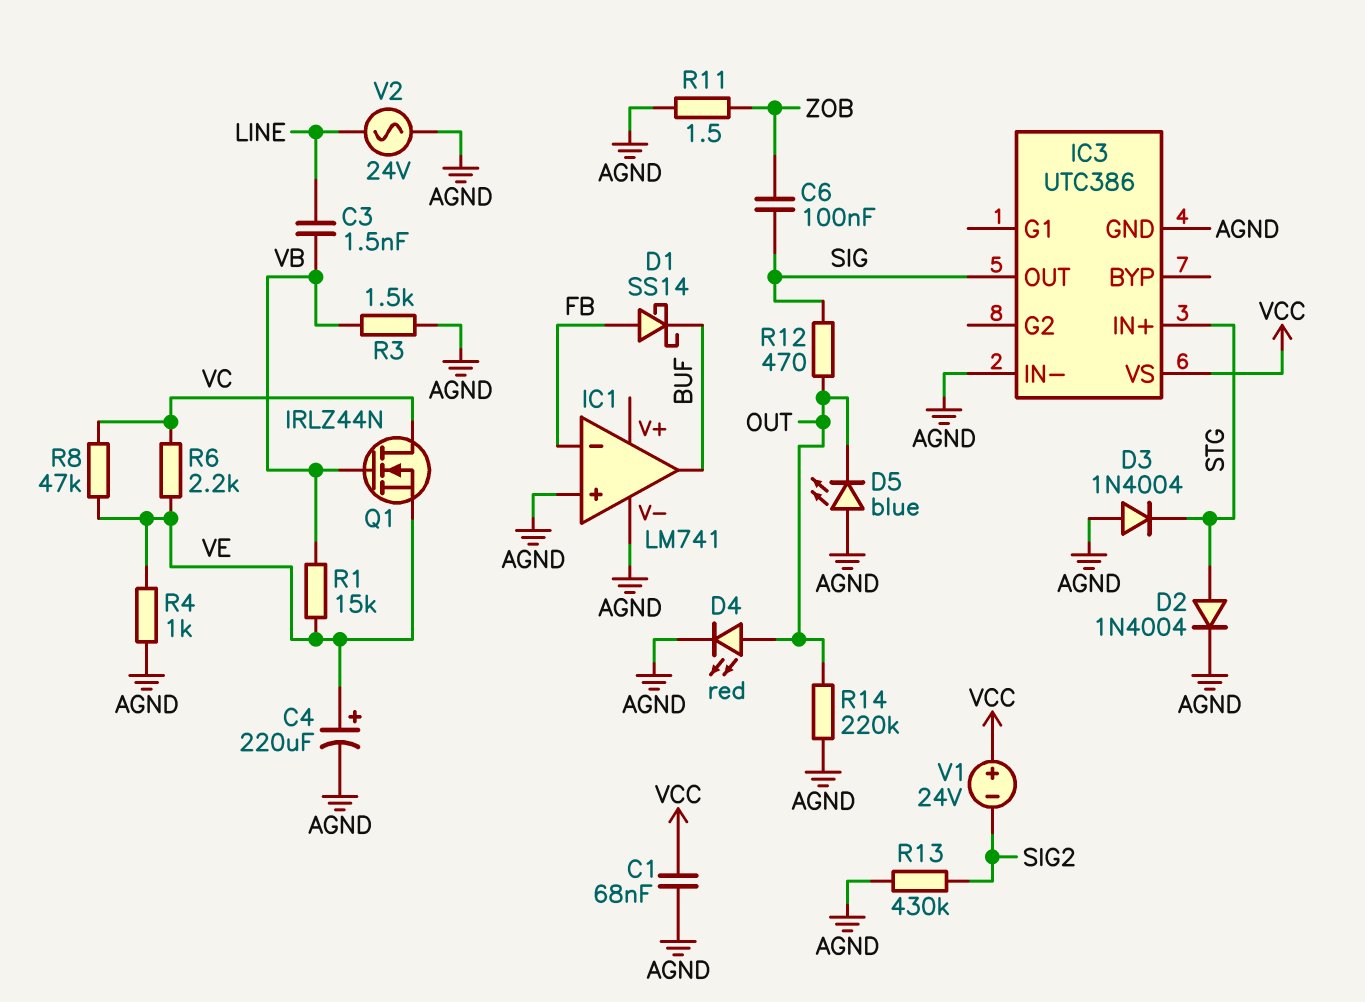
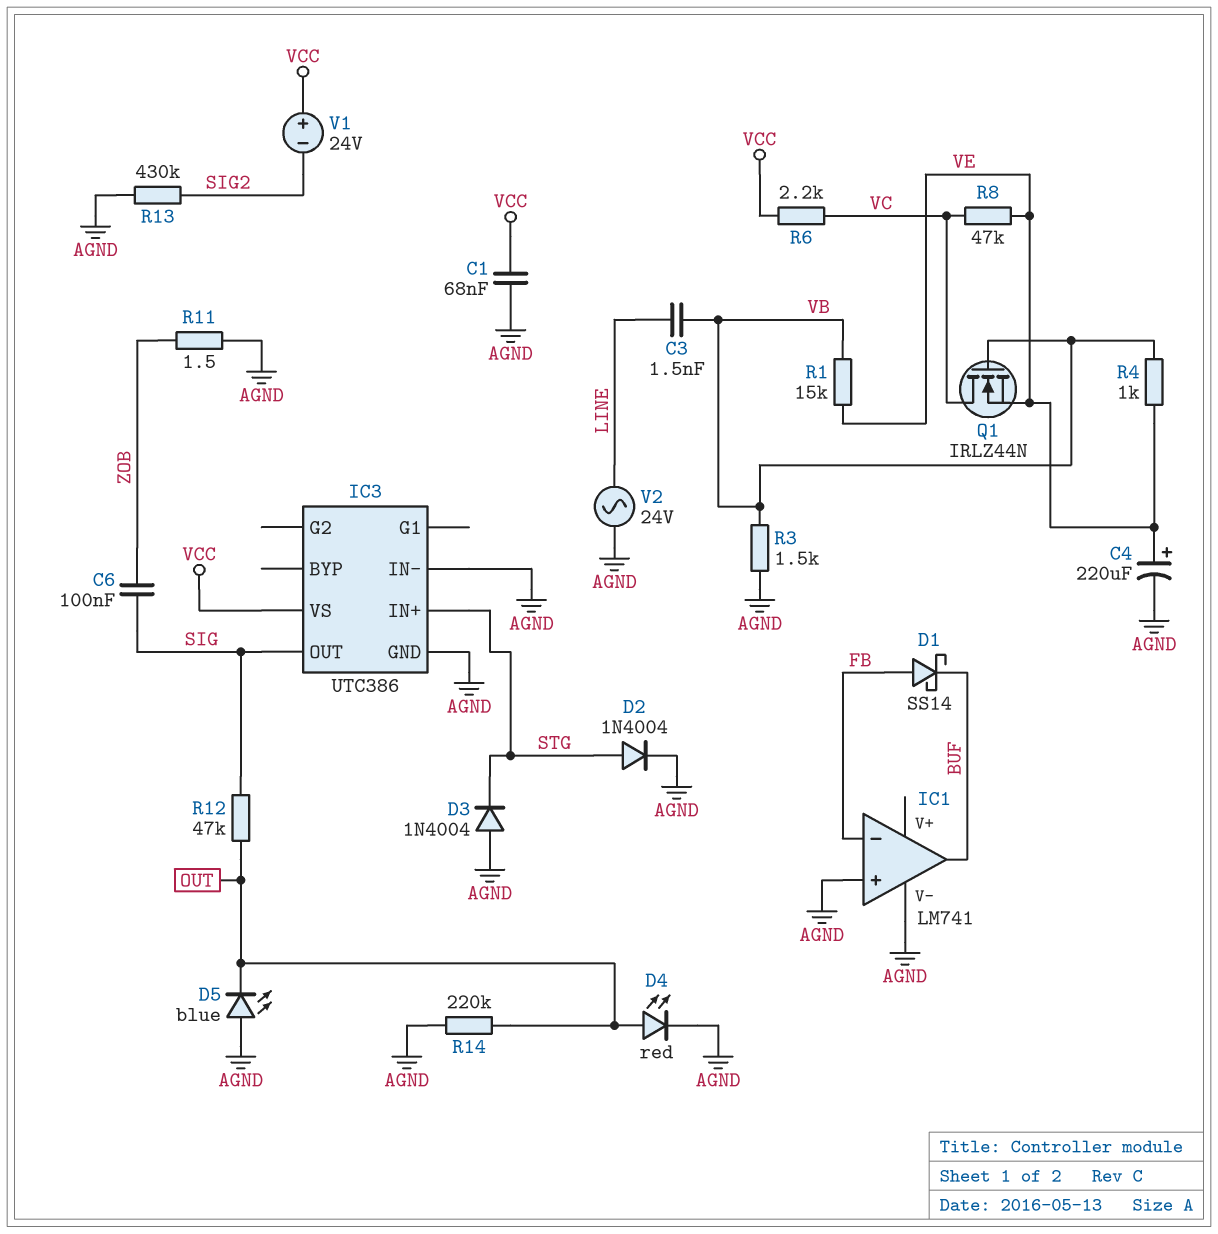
R4: 1k (AGND, VE) -> 1k (VB, VE)
R6: 2.2k (VC, VE) -> 2.2k (VC, VCC)
R12: 470 (OUT, SIG) -> 47k (OUT, SIG)

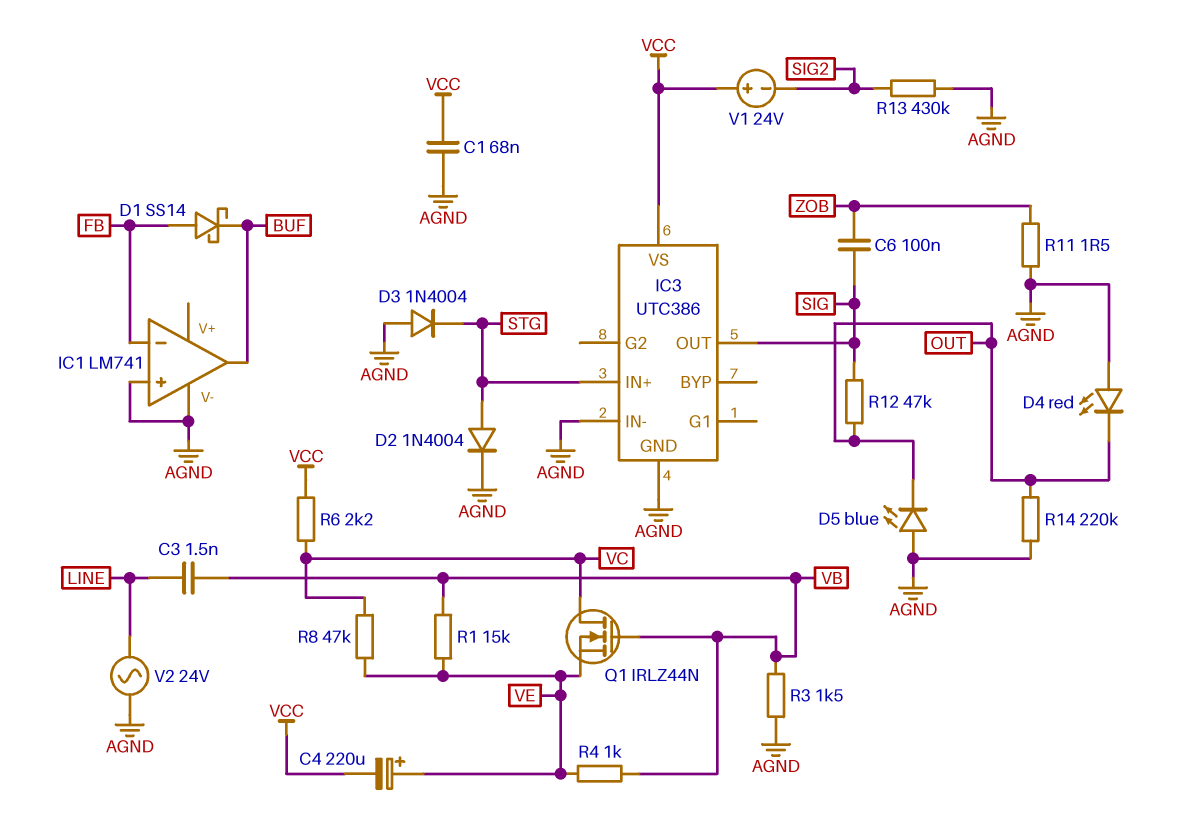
C4: 220uF (plus VE, minus AGND) -> 220uF (plus VE, minus VCC)
D4: LED red (A OUT, K AGND) -> LED red (A AGND, K OUT)

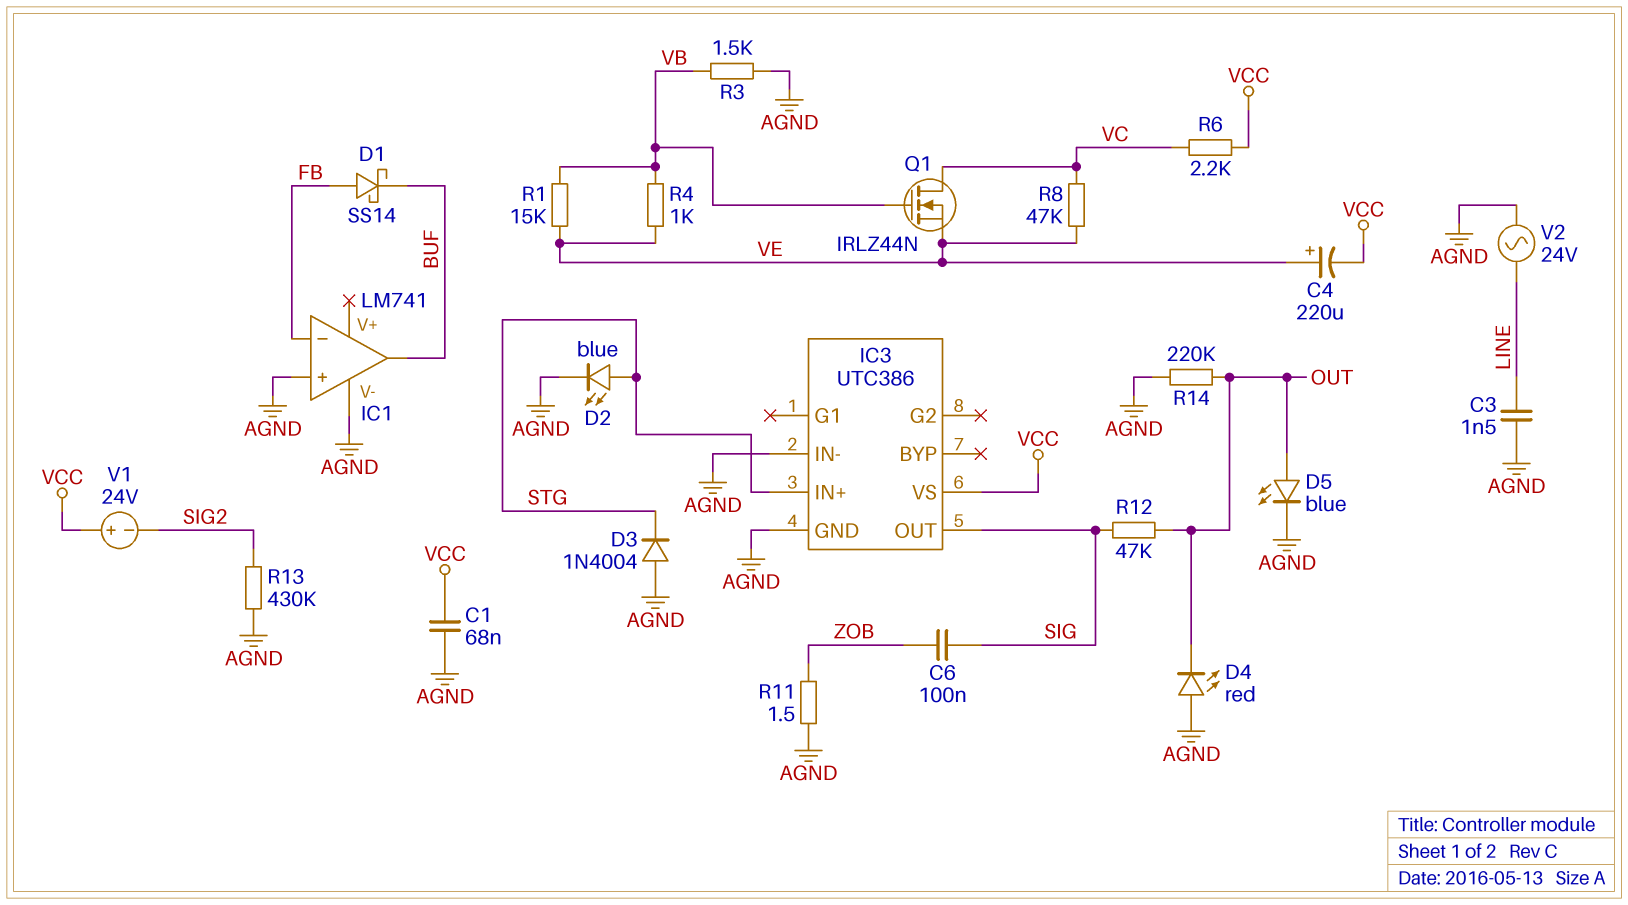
C3: 1.5nF (LINE, VB) -> 1.5nF (AGND, LINE)
D2: diode 1N4004 (A STG, K AGND) -> LED blue (A STG, K AGND)
D5: LED blue (A AGND, K OUT) -> LED blue (A OUT, K AGND)

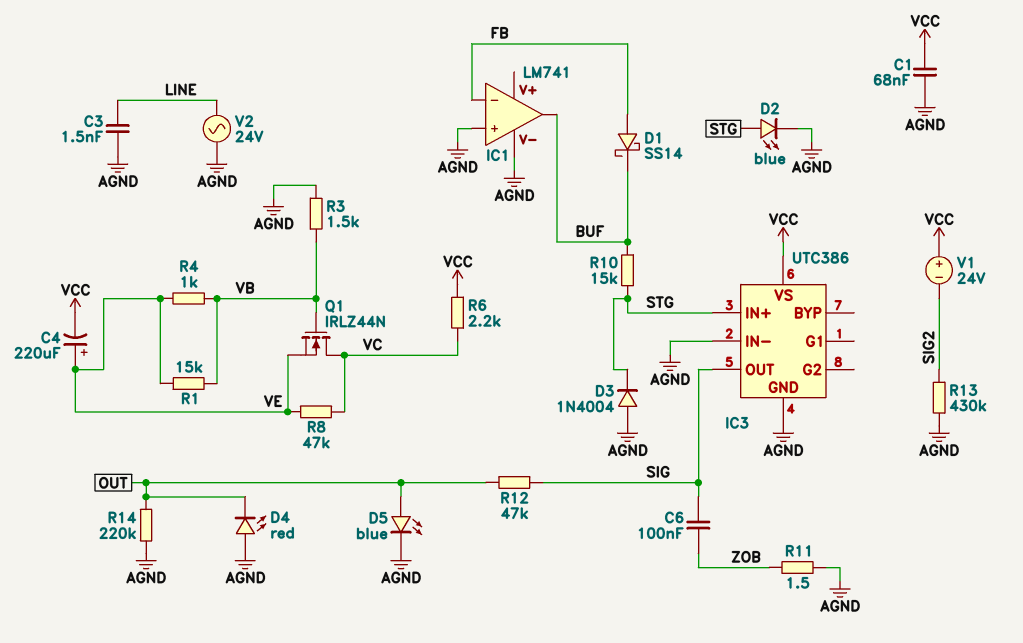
R10: none -> 15k (BUF, STG)

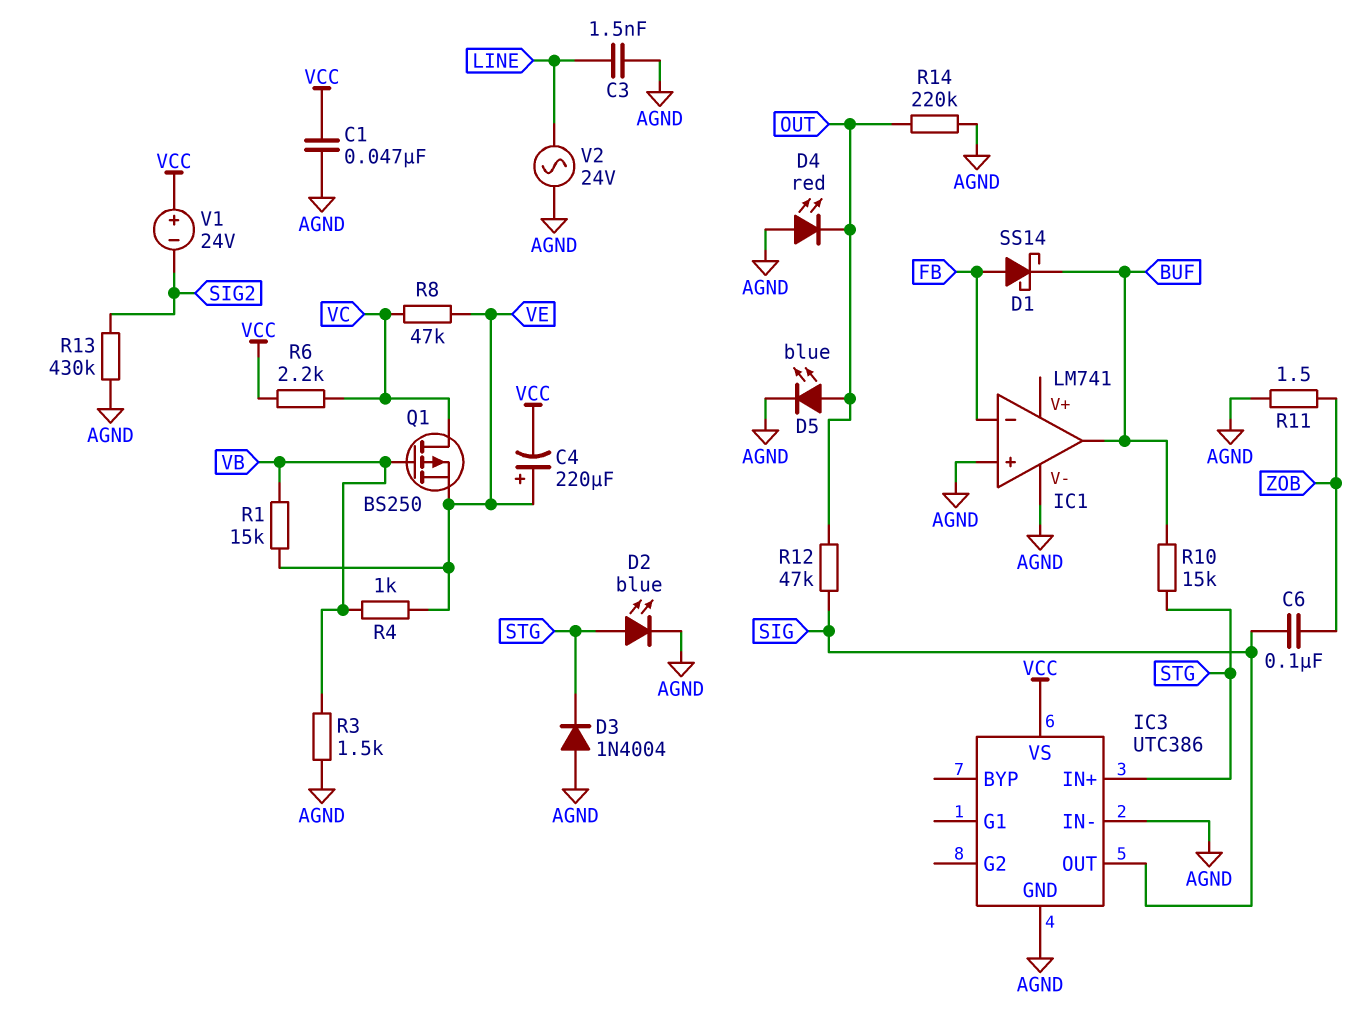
C1: 68nF (AGND, VCC) -> 47nF (AGND, VCC)
Q1: NMOS IRLZ44N (G VB, D VC, S VE) -> PMOS BS250 (G VB, D VC, S VE)

